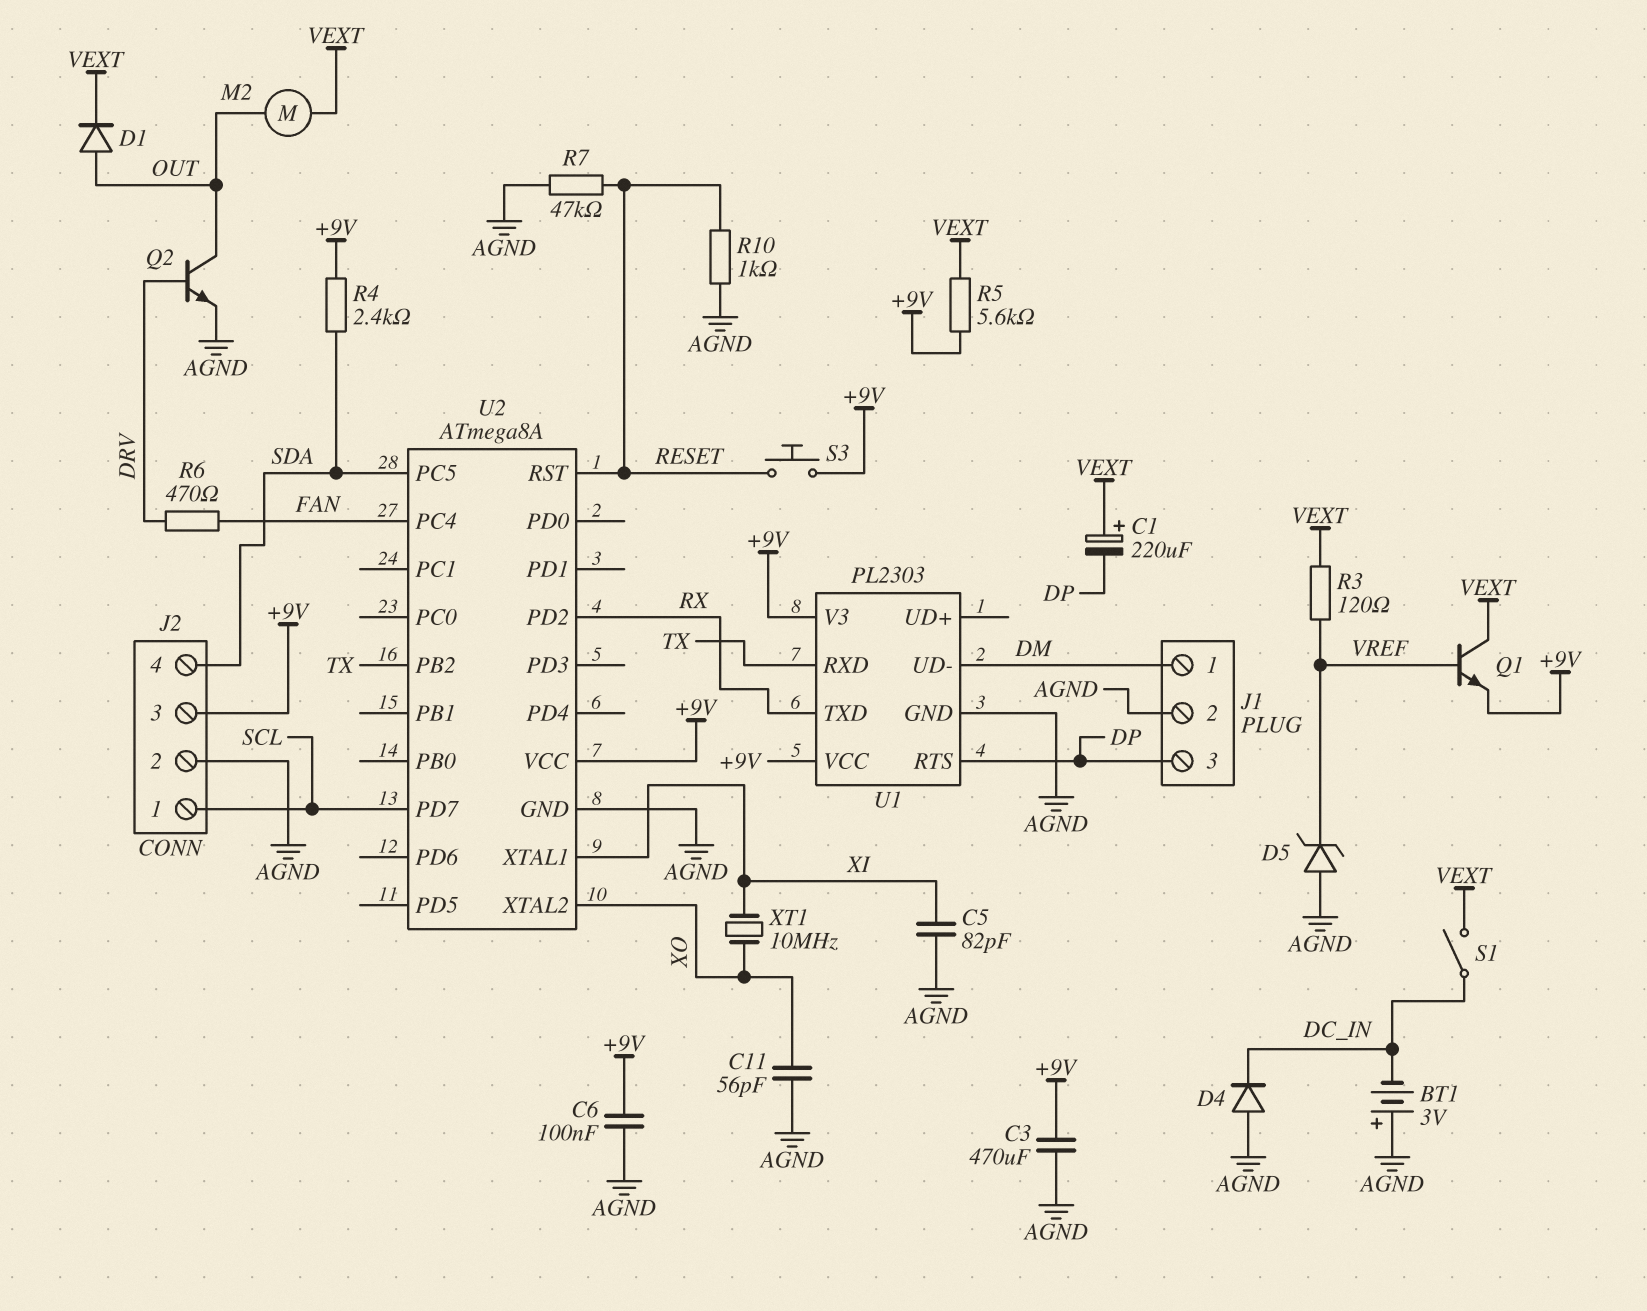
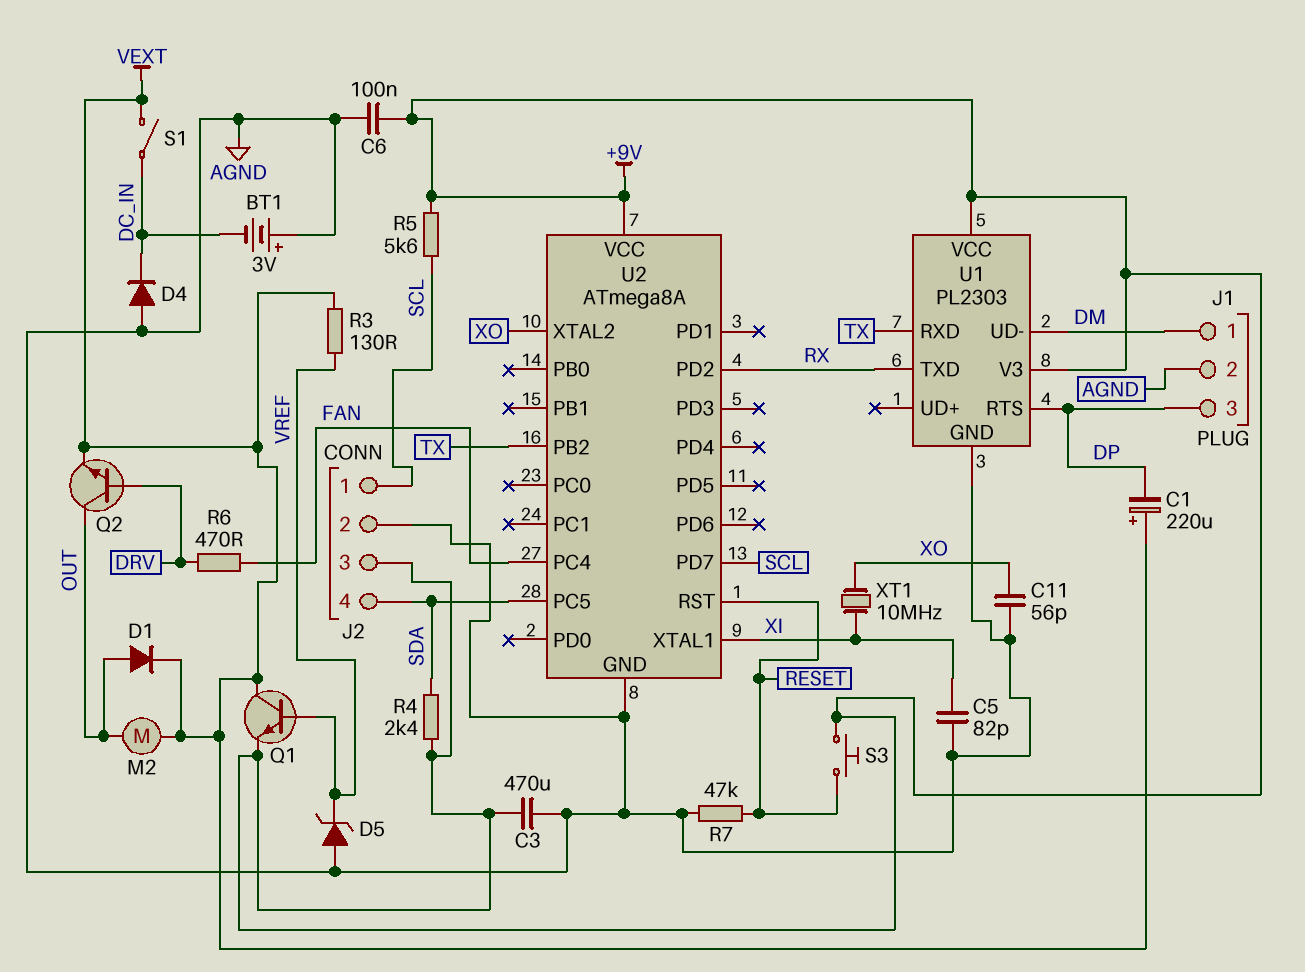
Q2: NPN (B DRV, C OUT, E AGND) -> NPN (B DRV, C OUT, E VEXT)
R3: 120 (VEXT, VREF) -> 130 (VEXT, VREF)
R5: 5.6k (+9V, VEXT) -> 5.6k (+9V, SCL)
R10: 1k (AGND, RESET) -> none

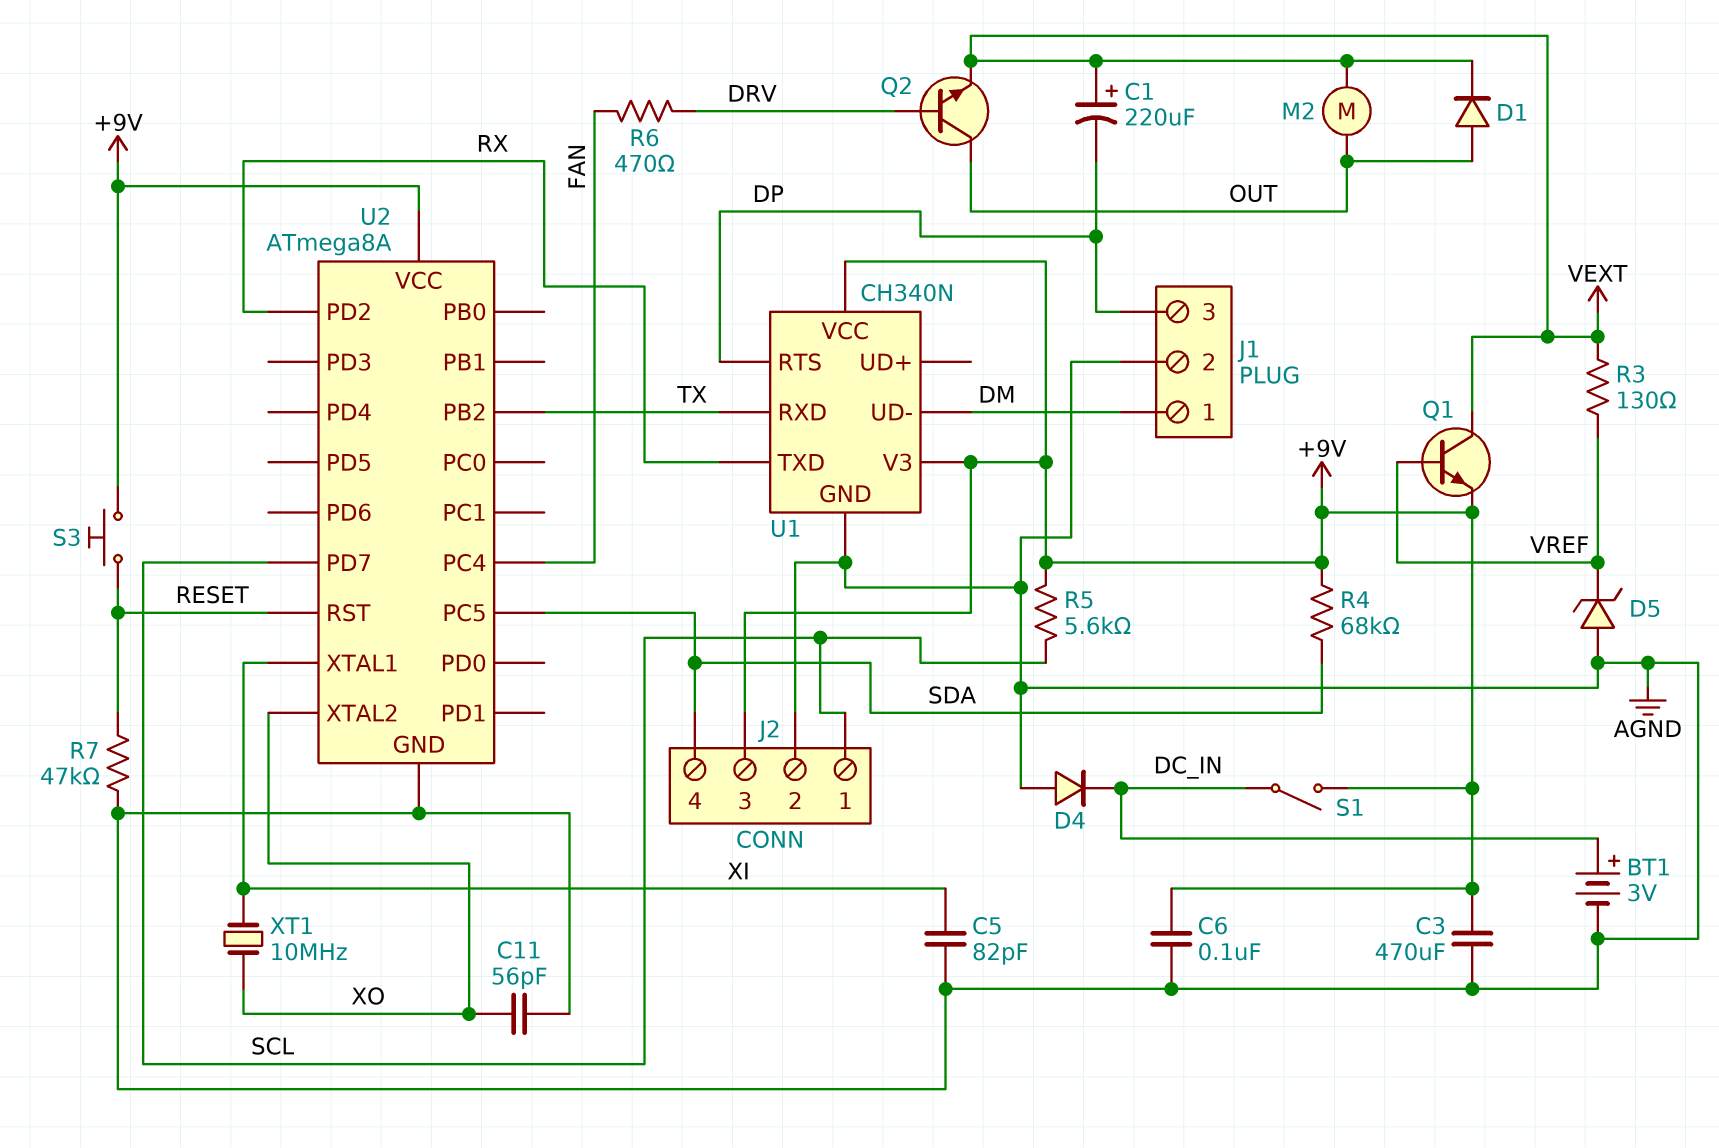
BT1: 3V (plus AGND, minus DC_IN) -> 3V (plus DC_IN, minus AGND)
R4: 2.4k (+9V, SDA) -> 68k (+9V, SDA)
S1: switch (DC_IN, VEXT) -> switch (+9V, DC_IN)
U1: PL2303 -> CH340N

